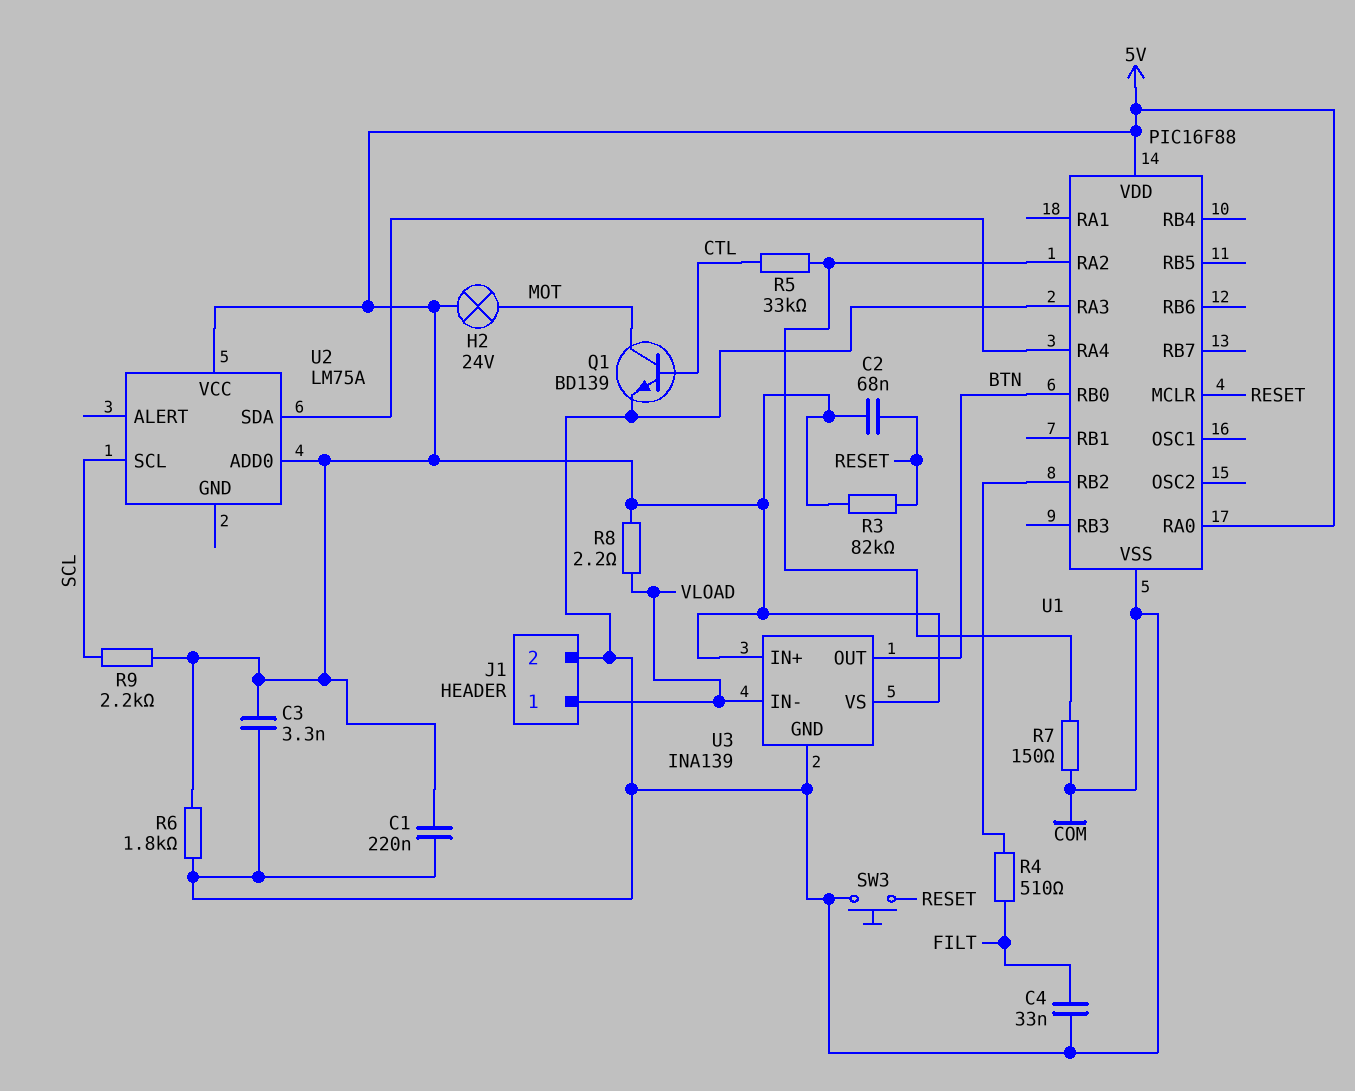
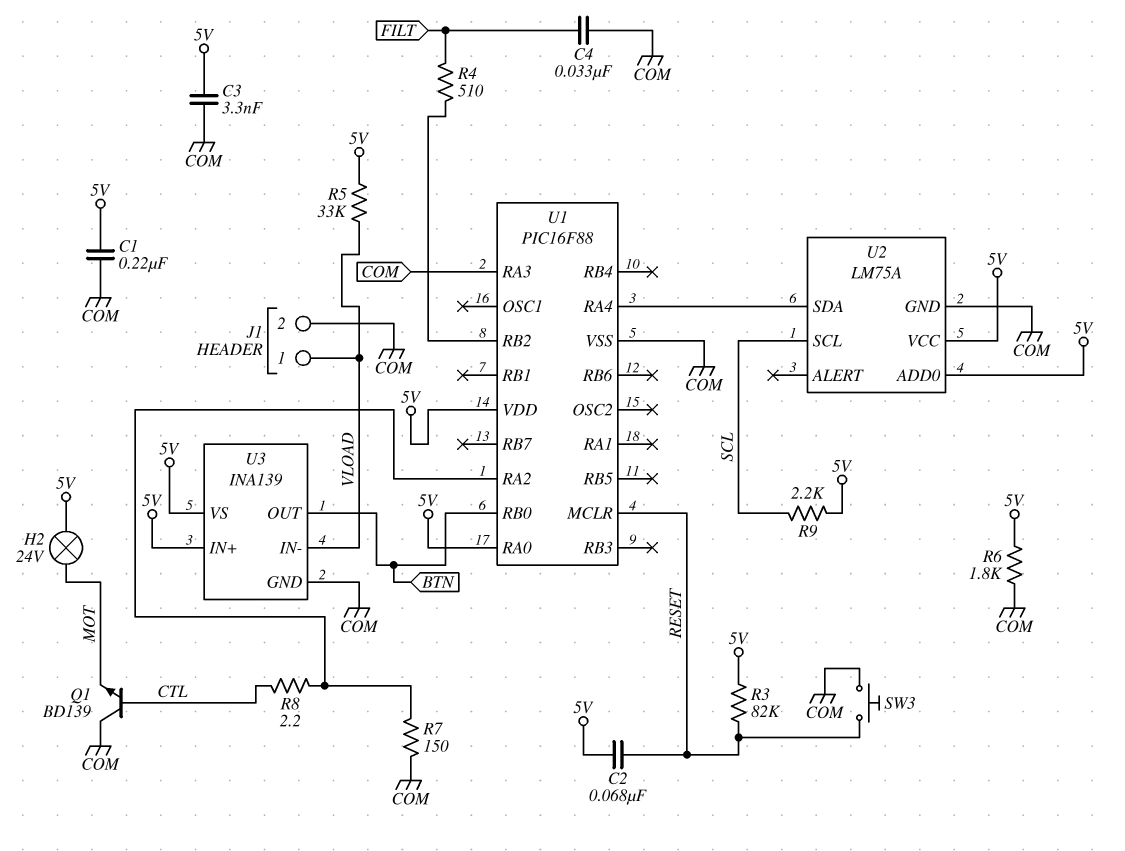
Q1: NPN BD139 (B CTL, C MOT, E COM) -> NPN BD139 (B CTL, C COM, E MOT)
R5: 33k (CTL, U1/RA2) -> 33k (5V, VLOAD)
R8: 2.2 (5V, VLOAD) -> 2.2 (CTL, U1/RA2)
U2 pin GND: none -> COM

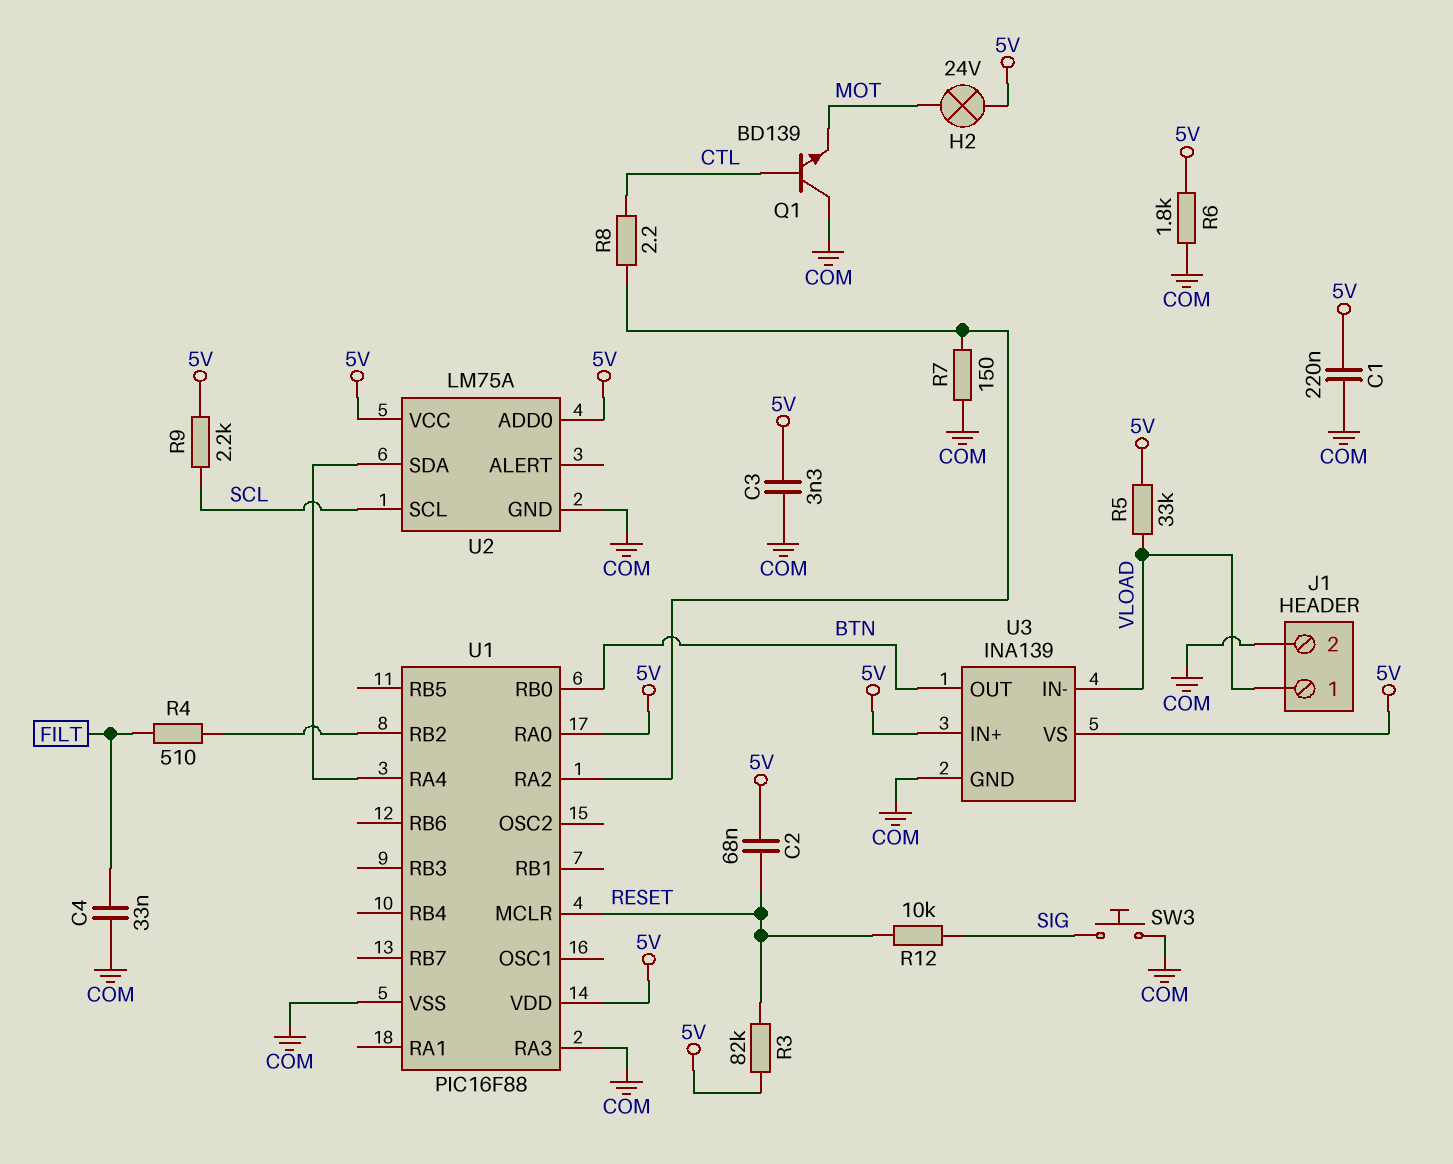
R12: none -> 10k (RESET, SIG)
SW3: button (COM, RESET) -> button (COM, SIG)

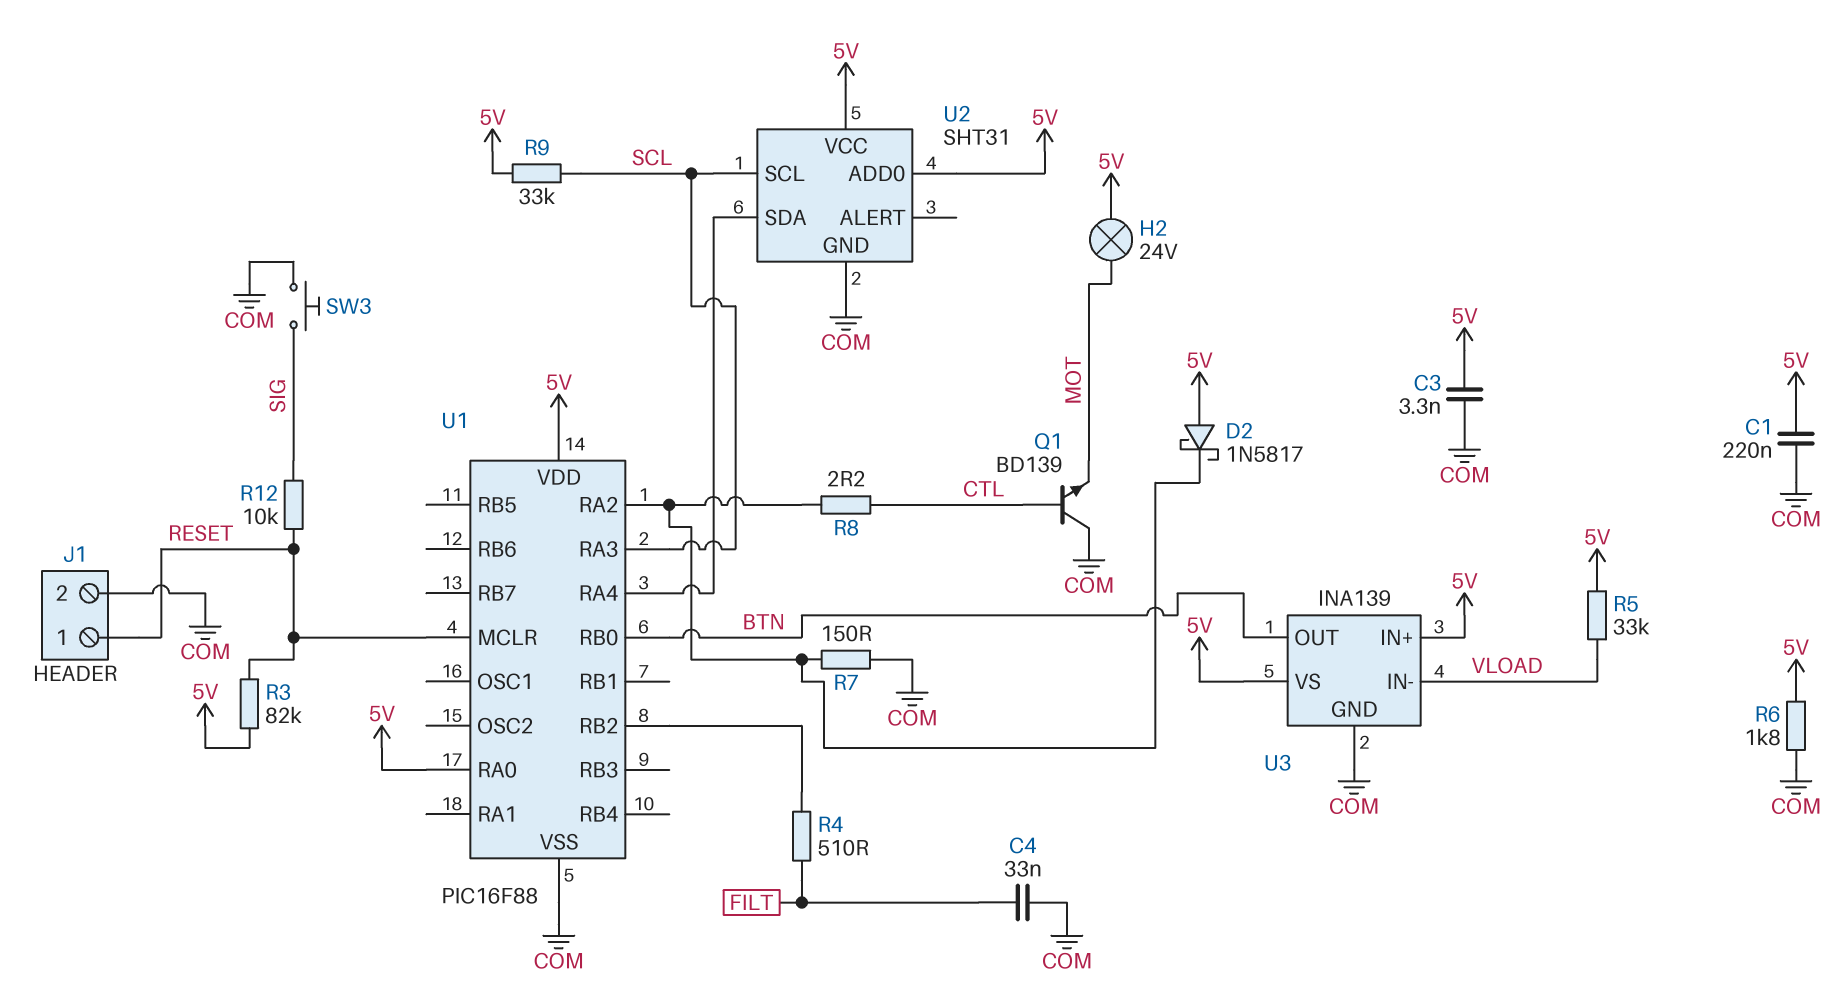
C2: 68nF (5V, RESET) -> none
D2: none -> schottky 1N5817 (A 5V, K U1/RA2)
J1 pin 1: VLOAD -> RESET
R9: 2.2k (5V, SCL) -> 33k (5V, SCL)
U1 pin RA3: COM -> SCL
U2: LM75A -> SHT31

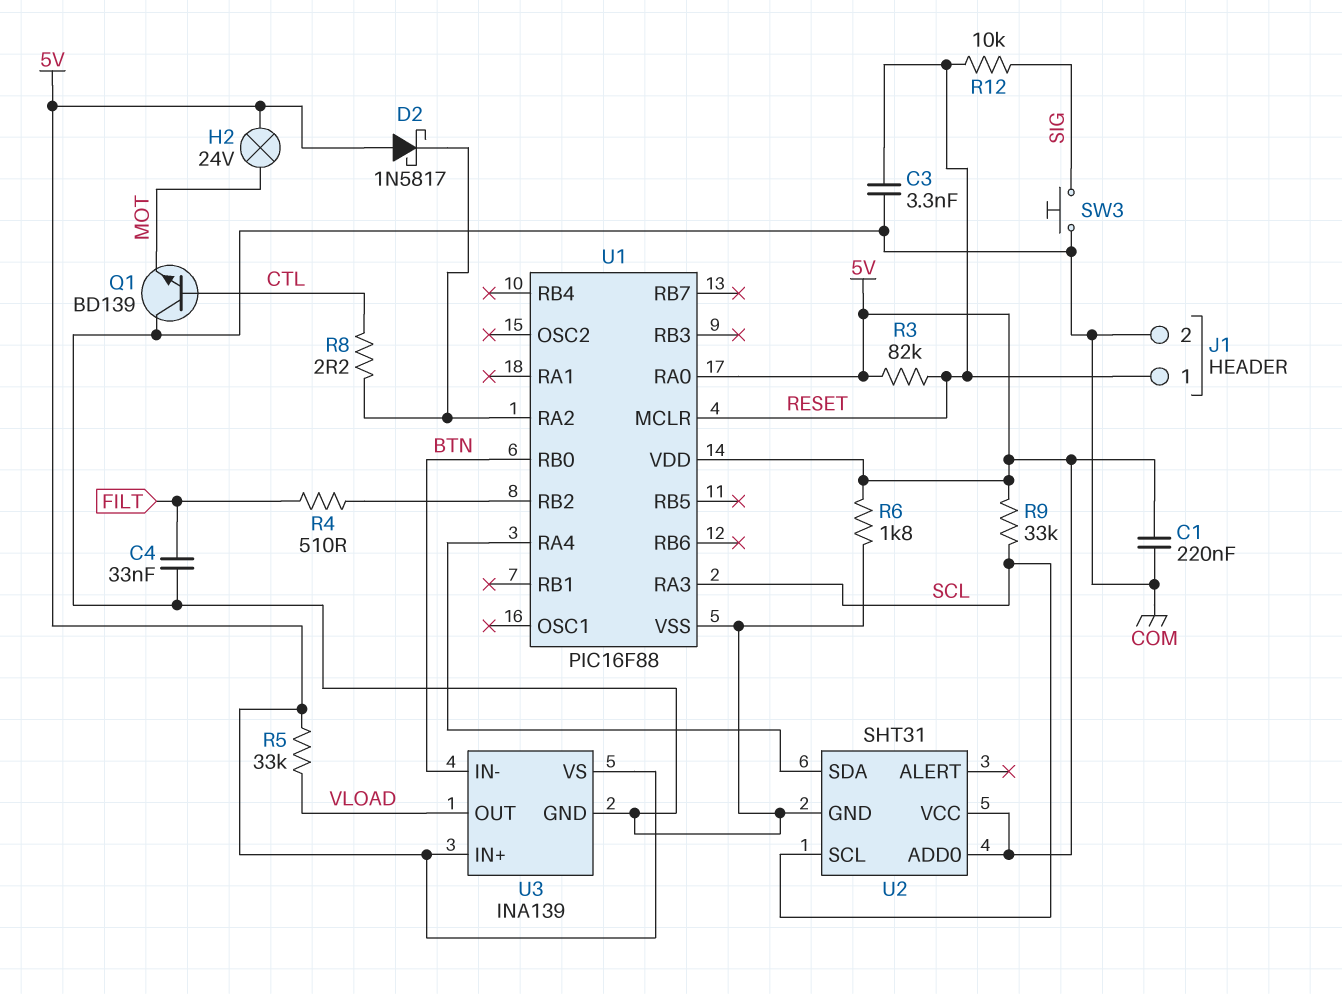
C3: 3.3nF (5V, COM) -> 3.3nF (COM, RESET)
R7: 150 (COM, U1/RA2) -> none
U3 pin IN-: VLOAD -> BTN
U3 pin OUT: BTN -> VLOAD

